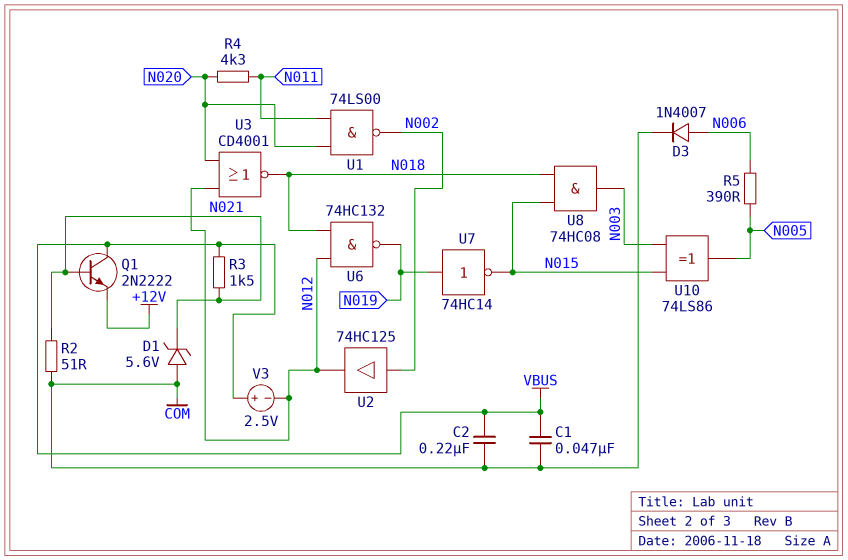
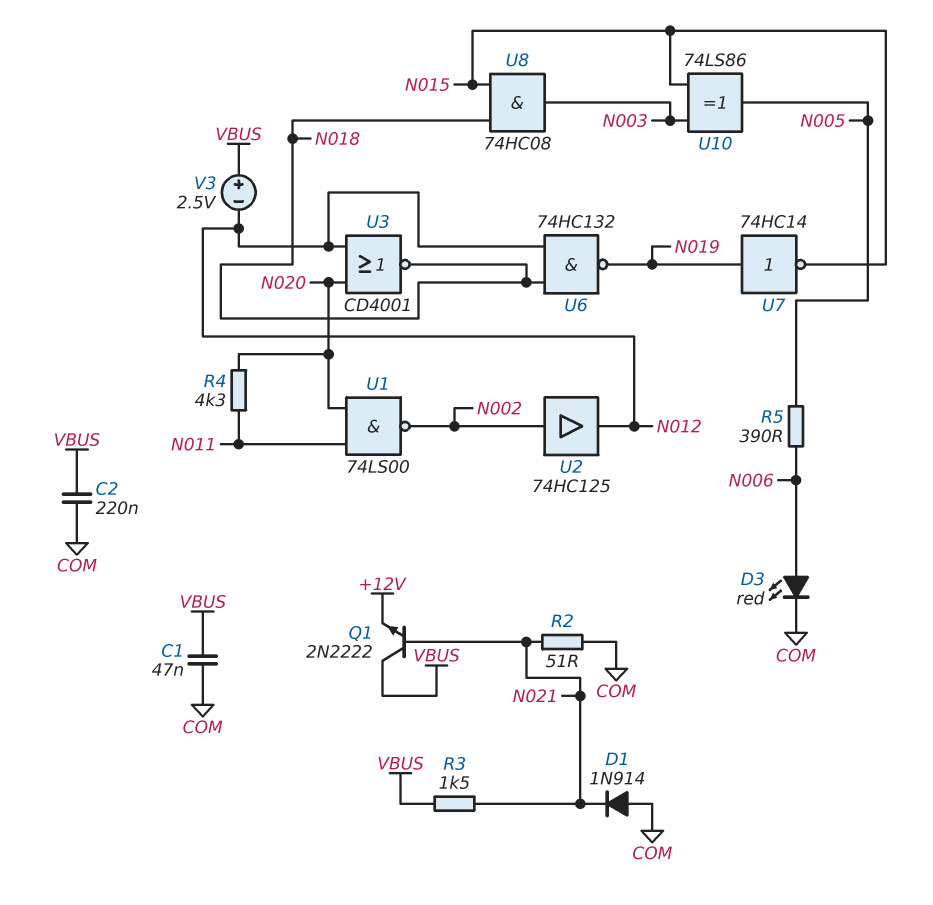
D1: zener 5.6V (A COM, K N021) -> diode 1N914 (A COM, K N021)
D3: diode 1N4007 (A N006, K COM) -> LED red (A N006, K COM)

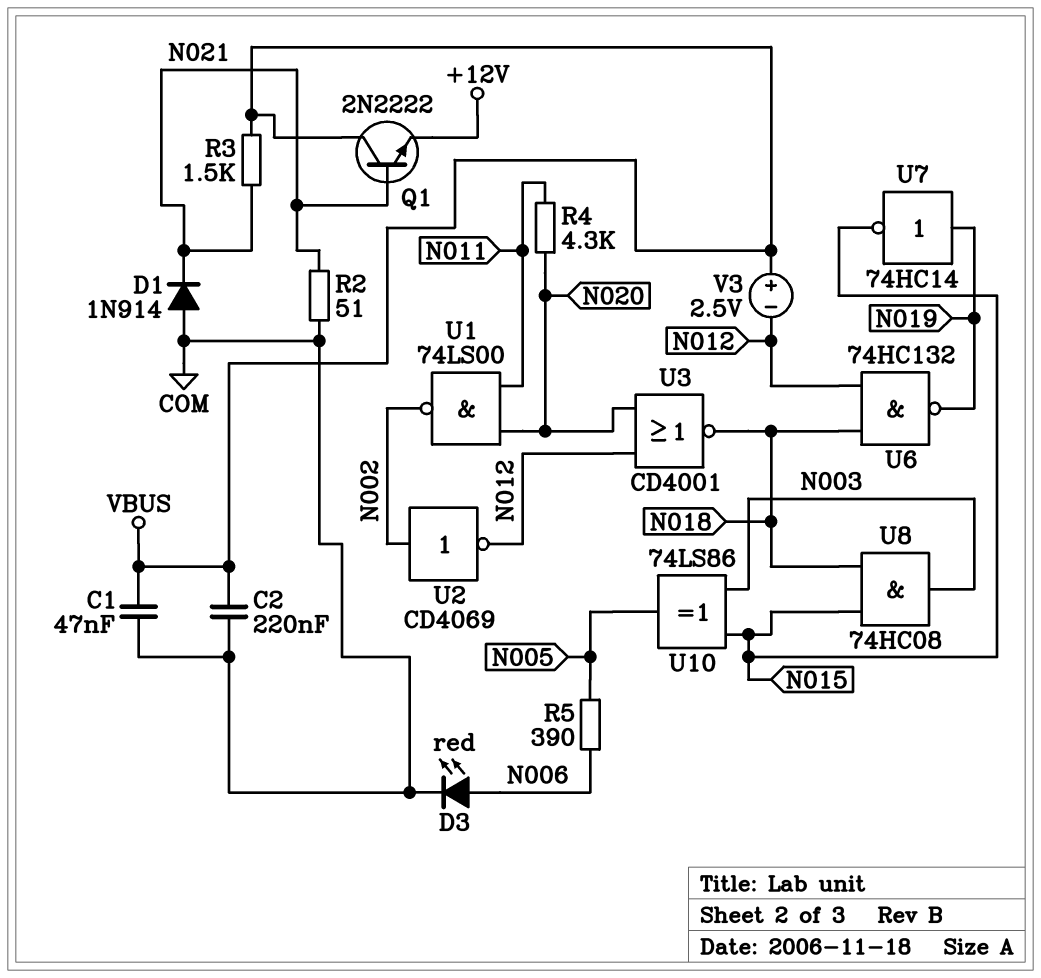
U2: buffer 74HC125 (in N002, out N012) -> NOT CD4069 (in N002, out N012)

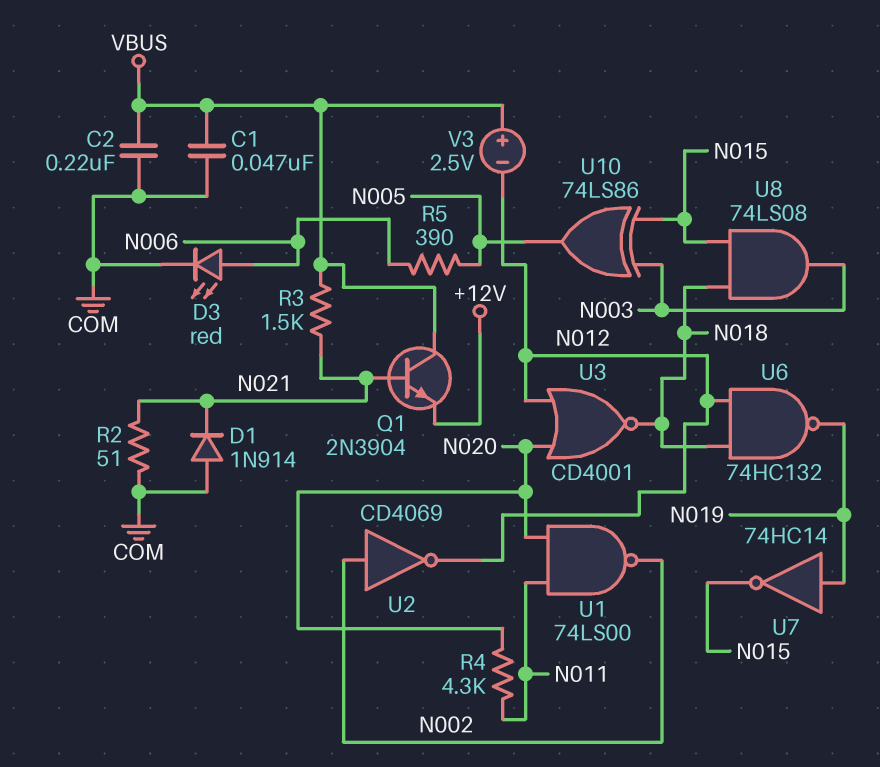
Q1: NPN 2N2222 (B N021, C VBUS, E +12V) -> NPN 2N3904 (B N021, C VBUS, E +12V)
U8: AND 74HC08 (in N015, in N018, out N003) -> AND 74LS08 (in N015, in N018, out N003)

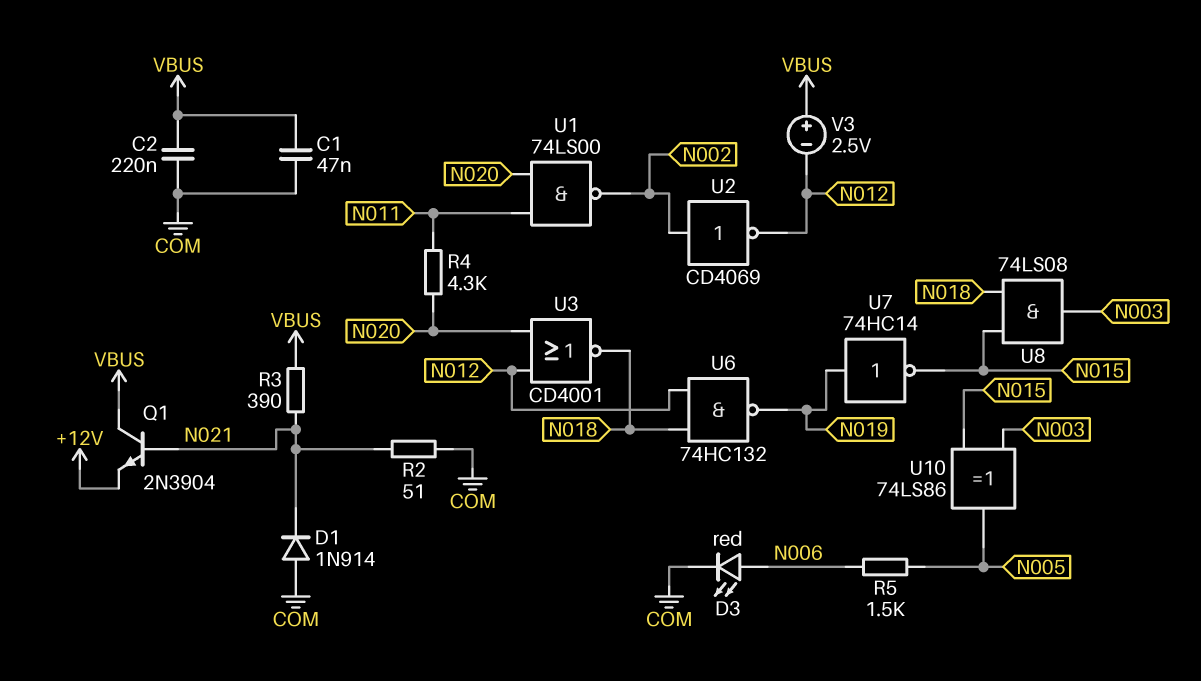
R3: 1.5k (N021, VBUS) -> 390 (N021, VBUS)
R5: 390 (N005, N006) -> 1.5k (N005, N006)

